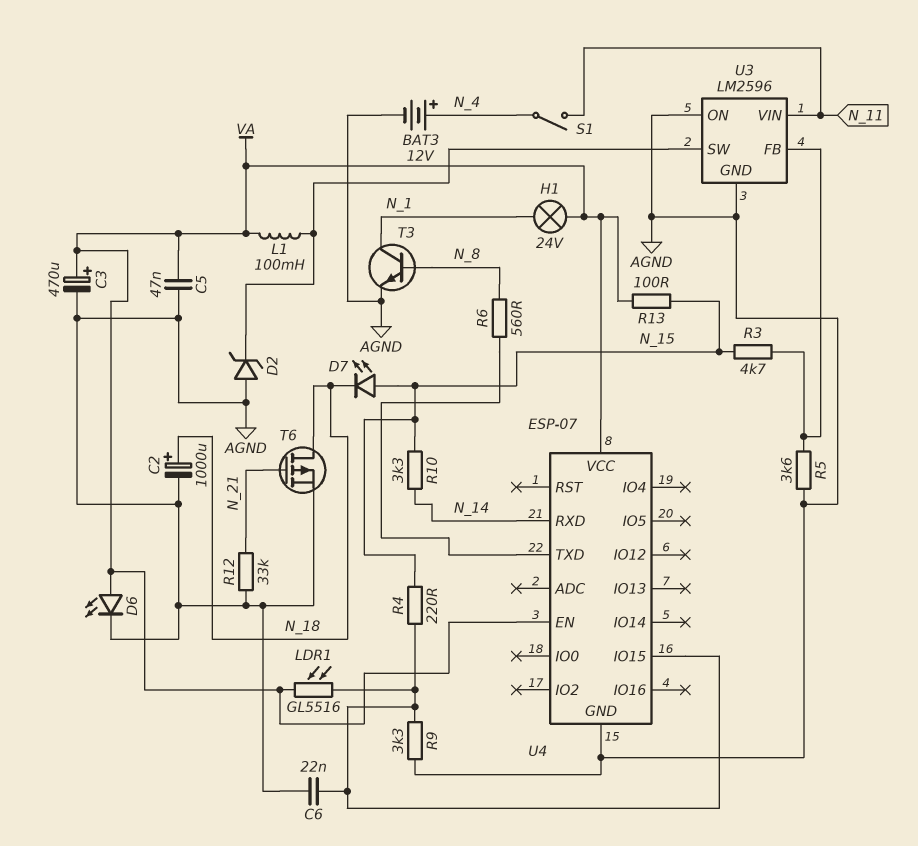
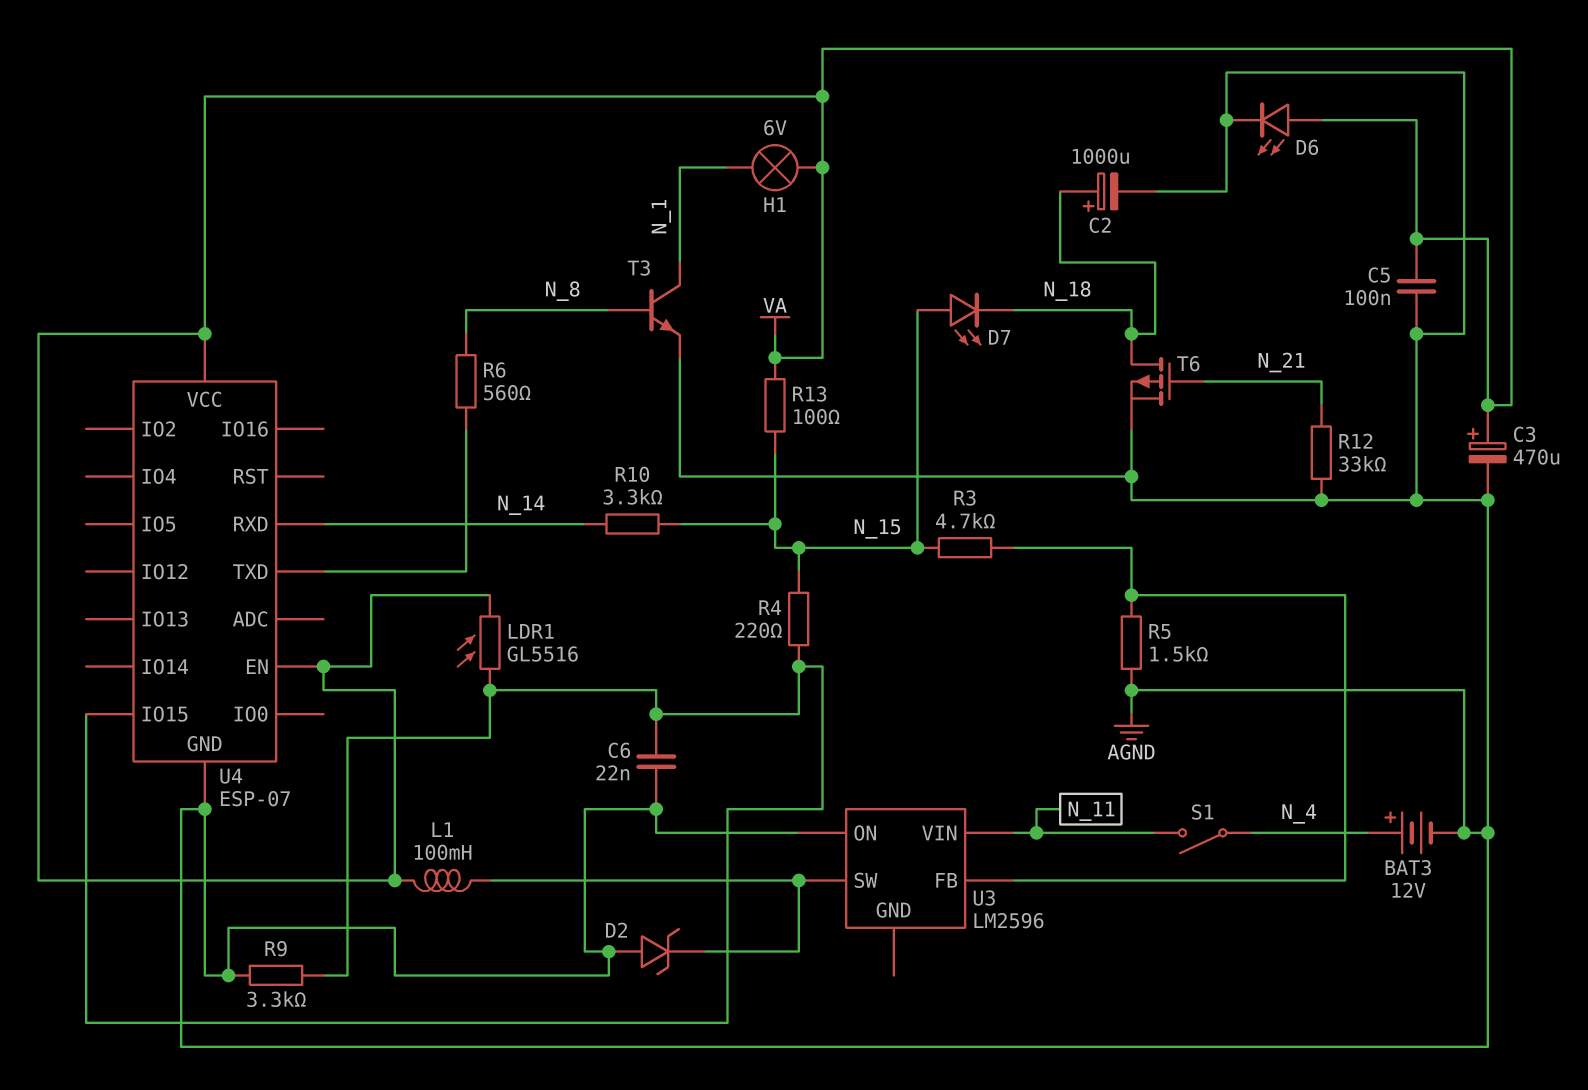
C5: 47nF (AGND, VA) -> 100nF (AGND, VA)
H1: lamp 24V (N_1, VA) -> lamp 6V (N_1, VA)
R5: 3.6k (AGND, U3/FB) -> 1.5k (AGND, U3/FB)
U3 pin GND: AGND -> none

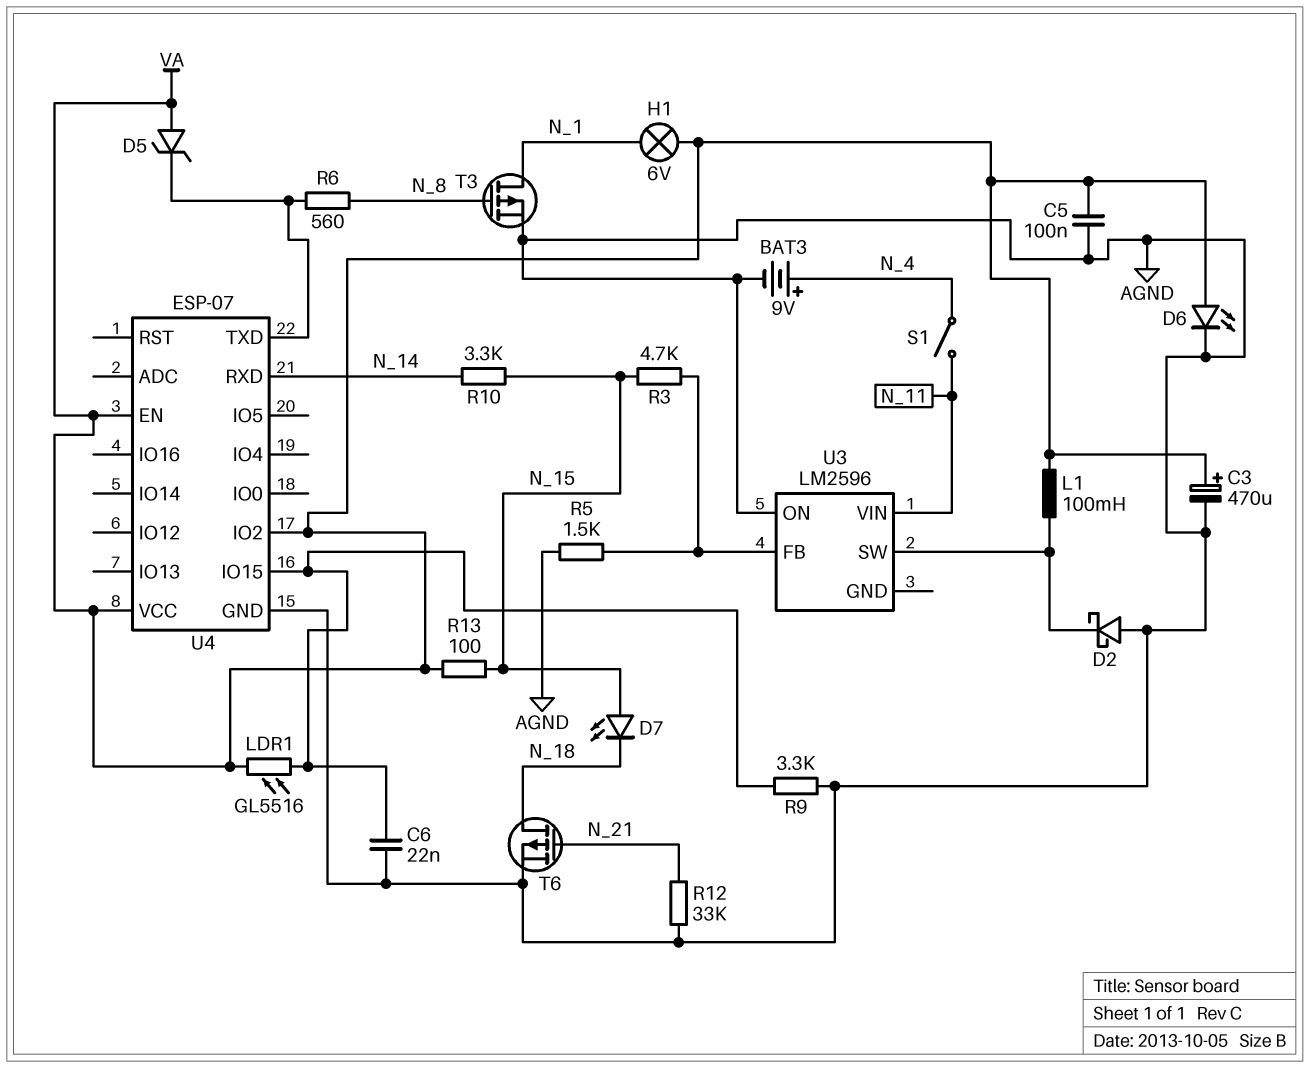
BAT3: 12V (plus N_4, minus AGND) -> 9V (plus N_4, minus AGND)
C2: 1000uF (plus N_18, minus AGND) -> none
D2: zener (A AGND, K U3/SW) -> schottky (A AGND, K U3/SW)
D5: none -> zener (A VA, K U4/TXD)
R4: 220 (N_15, U4/IO15) -> none
T3: NPN (B N_8, C N_1, E AGND) -> PMOS (G N_8, D N_1, S AGND)
U4 pin IO2: none -> VA

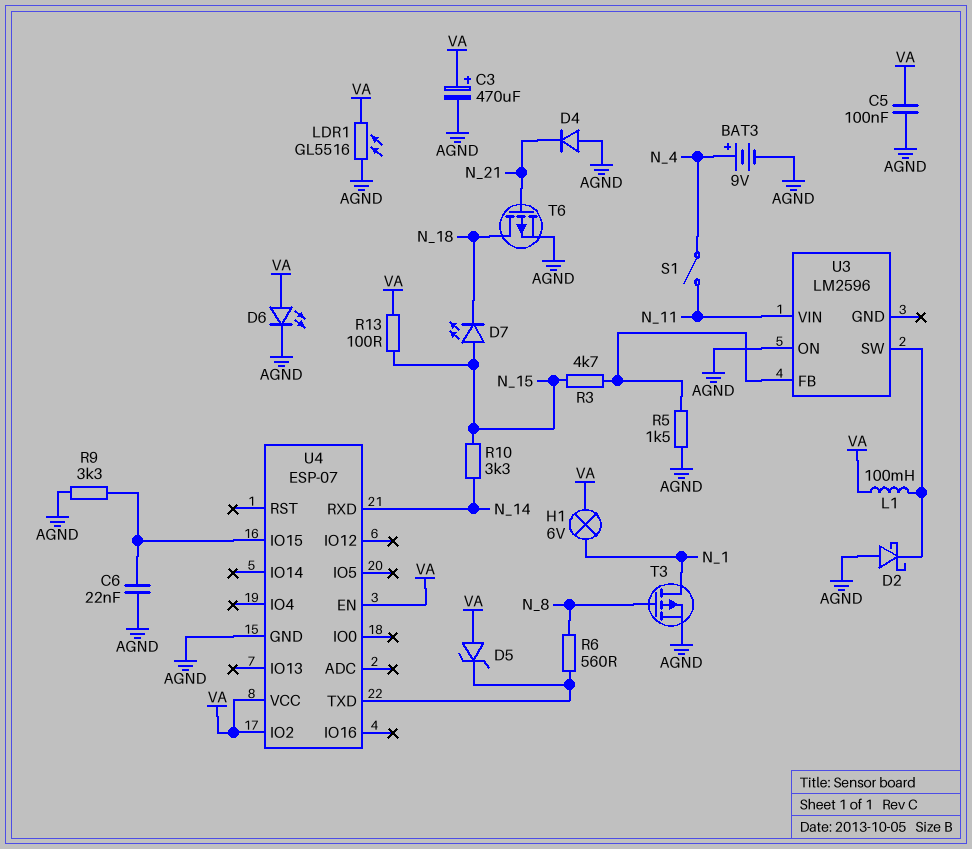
D4: none -> diode (A AGND, K N_21)
LDR1: GL5516 (U4/IO15, VA) -> GL5516 (AGND, VA)
R12: 33k (AGND, N_21) -> none

